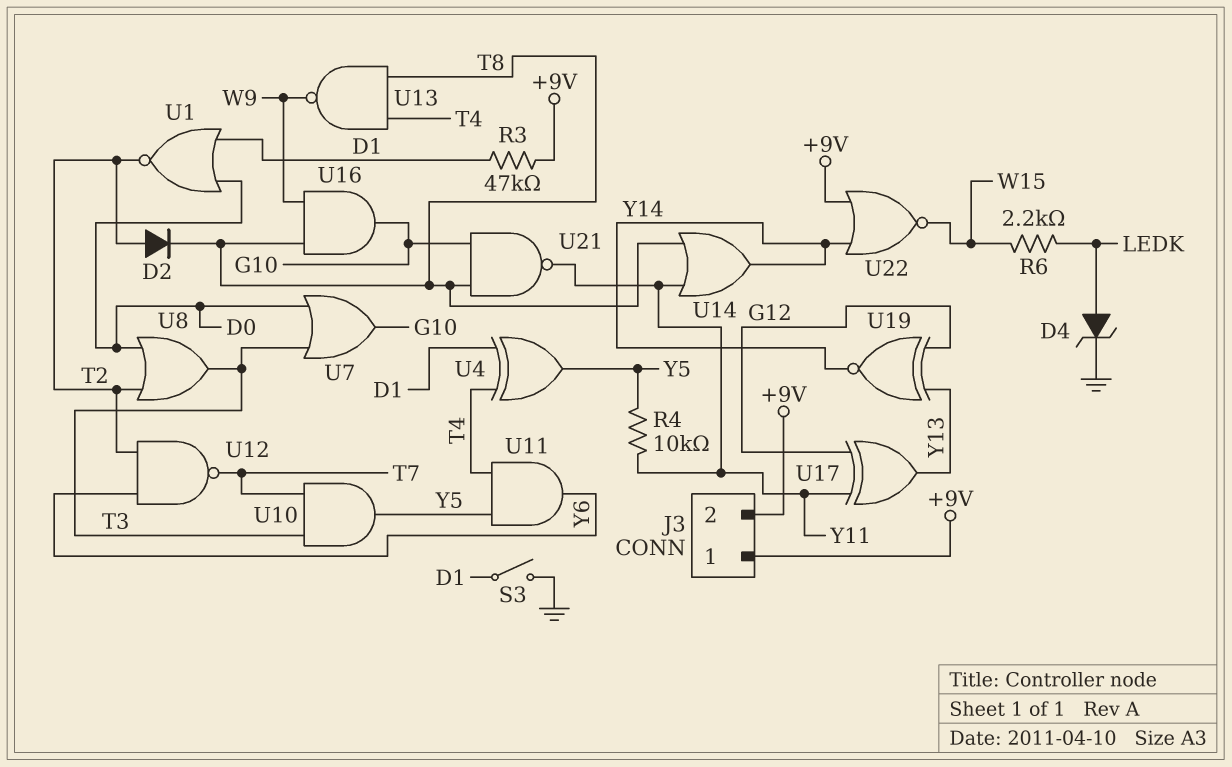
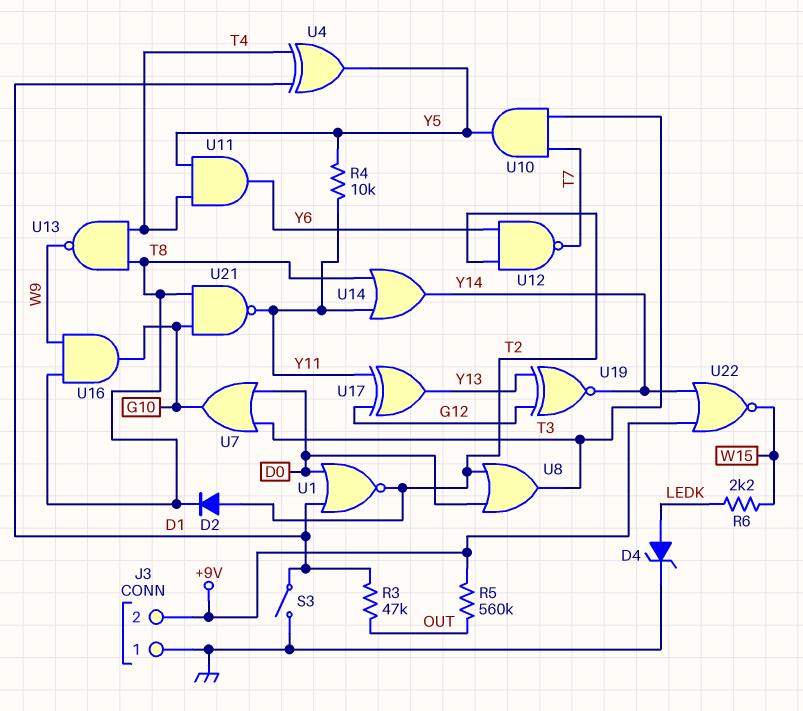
J3 pin 1: +9V -> GND
R3: 47k (+9V, D1) -> 47k (D1, OUT)
R5: none -> 560k (+9V, OUT)

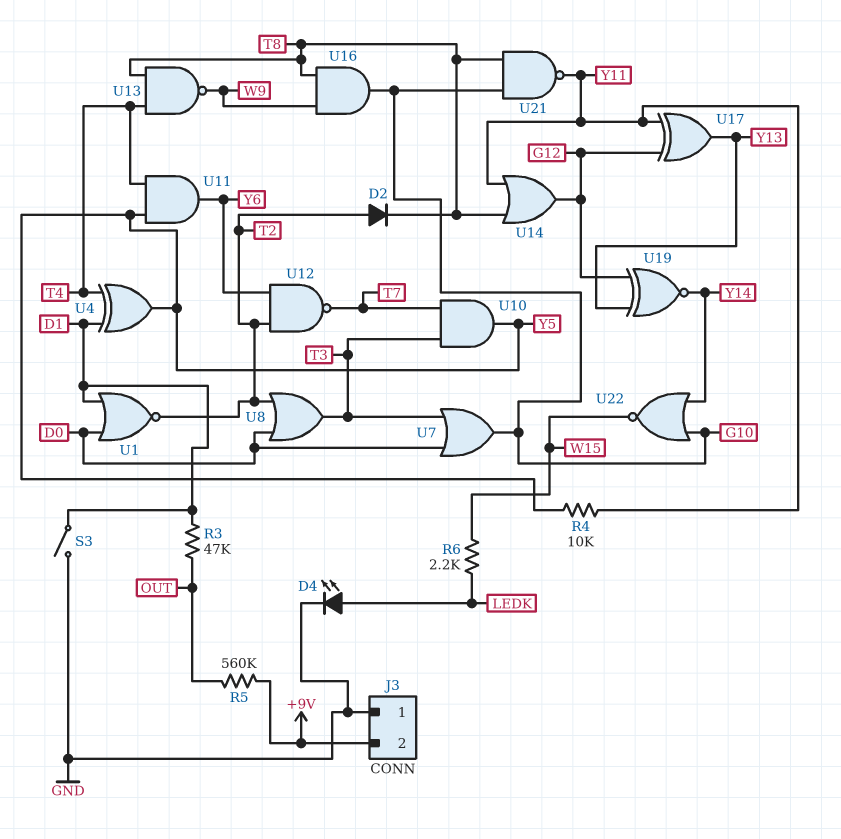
D4: zener (A LEDK, K GND) -> LED (A LEDK, K GND)
U14: OR (in T8, in Y11, out Y14) -> OR (in T8, in Y11, out G12)
U22: NOR (in +9V, in Y14, out W15) -> NOR (in G10, in Y14, out W15)

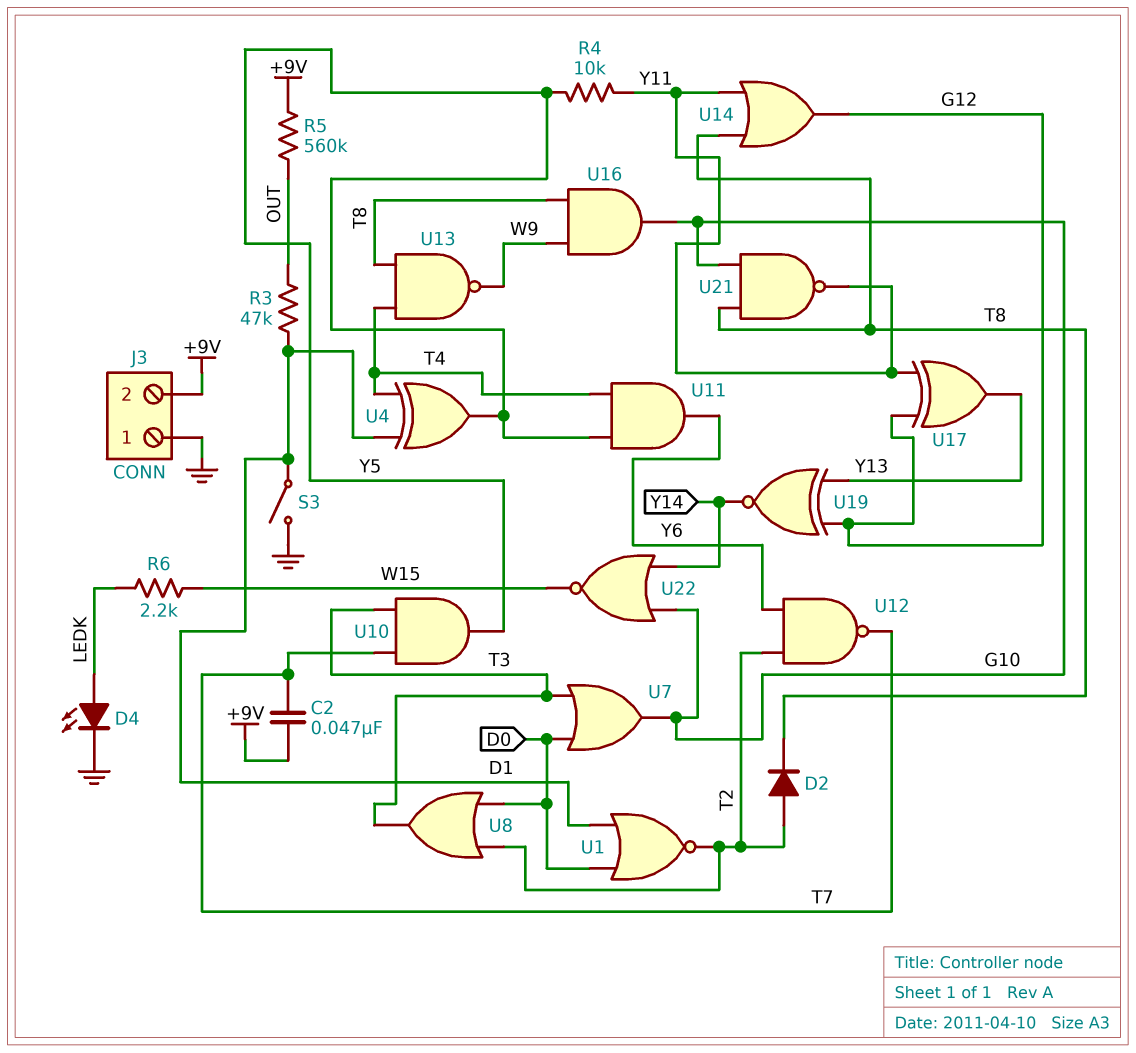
C2: none -> 47nF (+9V, T7)

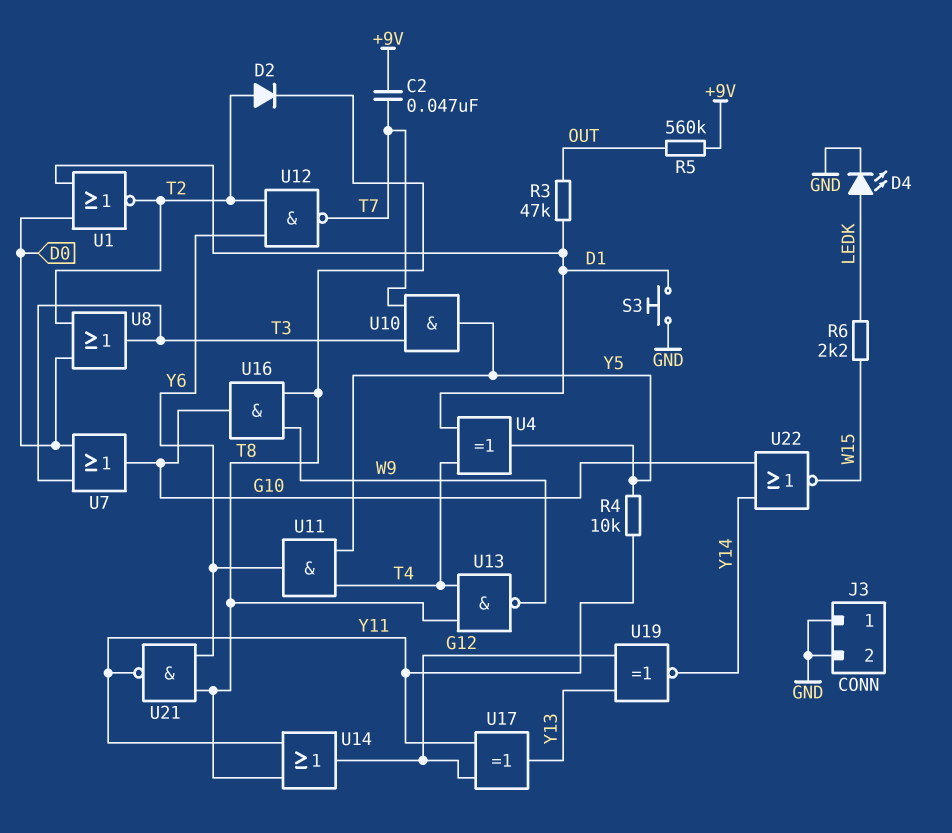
J3 pin 2: +9V -> GND
S3: switch (D1, GND) -> button (D1, GND)
U21: NAND (in G10, in T8, out Y11) -> NAND (in T8, in Y6, out Y11)

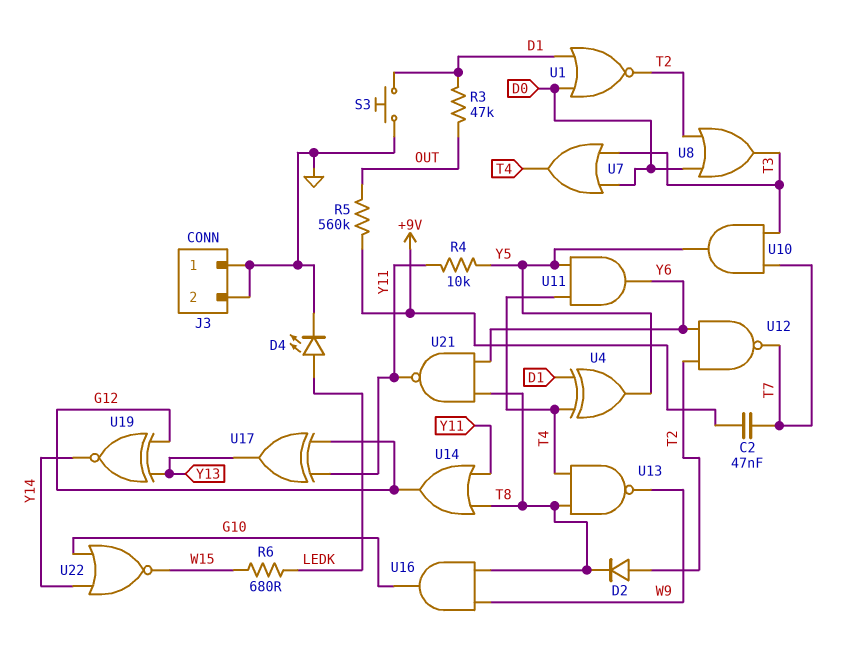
R6: 2.2k (LEDK, W15) -> 680 (LEDK, W15)
U7: OR (in D0, in T3, out G10) -> OR (in D0, in T3, out T4)

